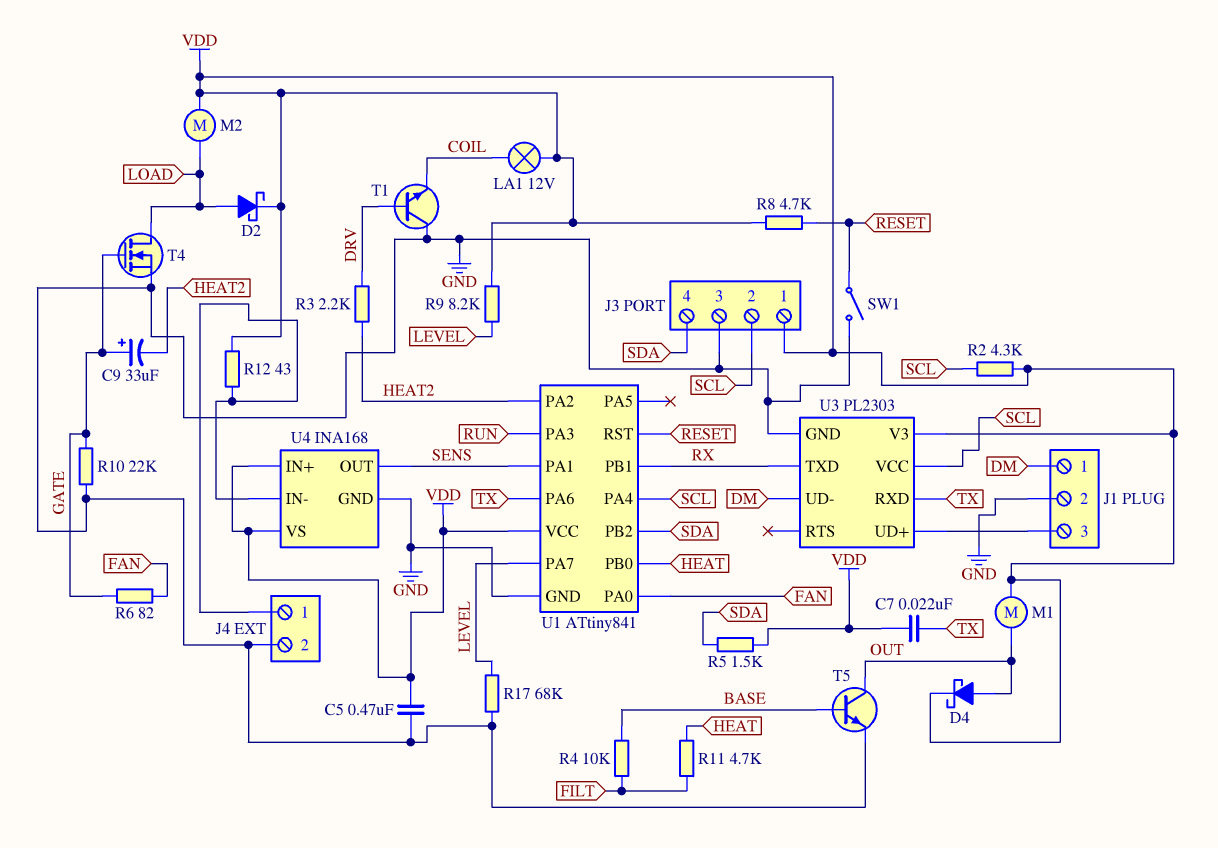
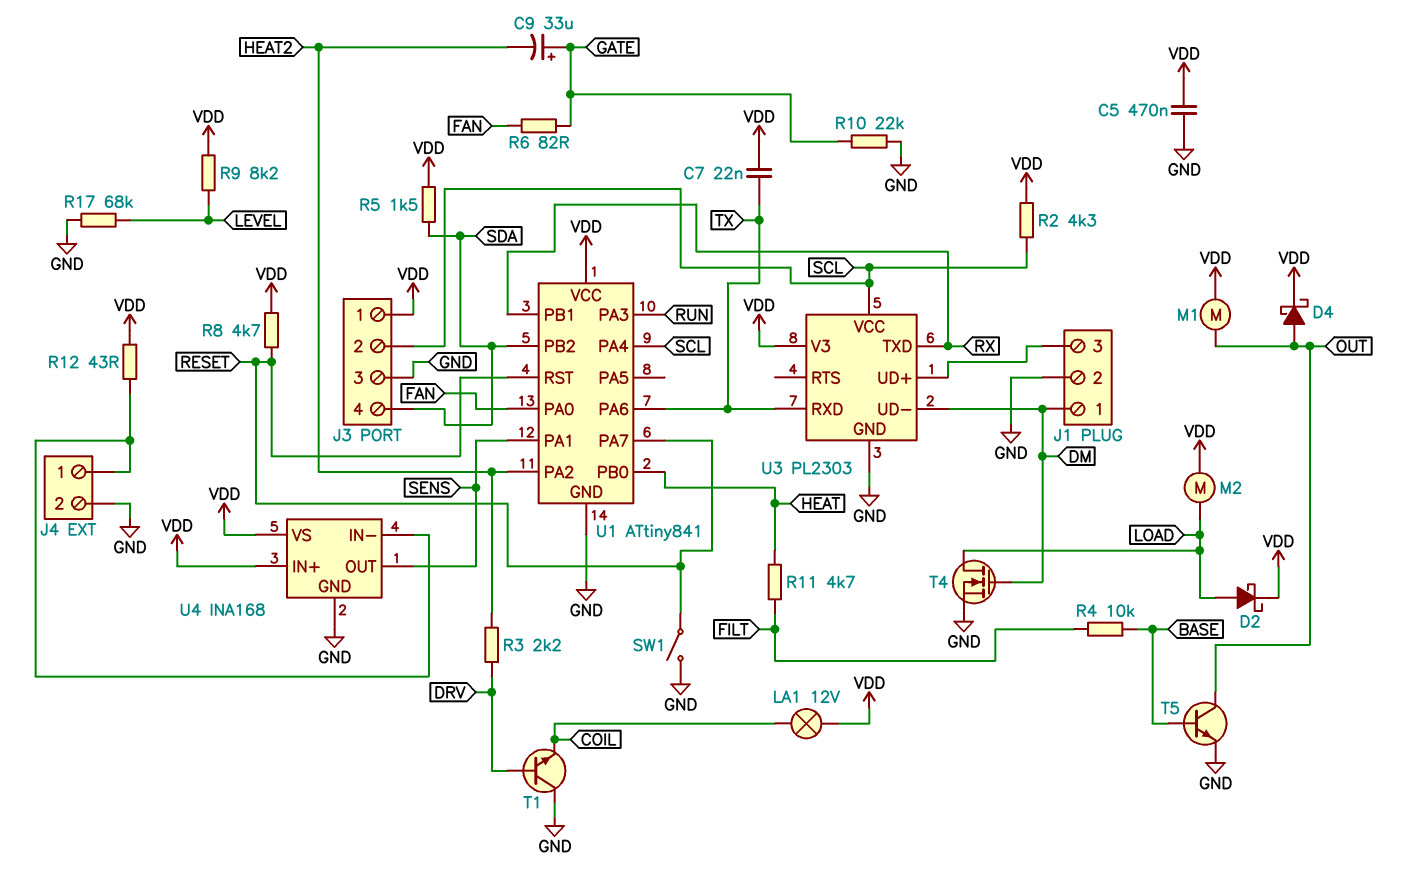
T4: NMOS (G GATE, D LOAD, S GND) -> NMOS (G DM, D LOAD, S GND)
U1 pin PA7: LEVEL -> RESET

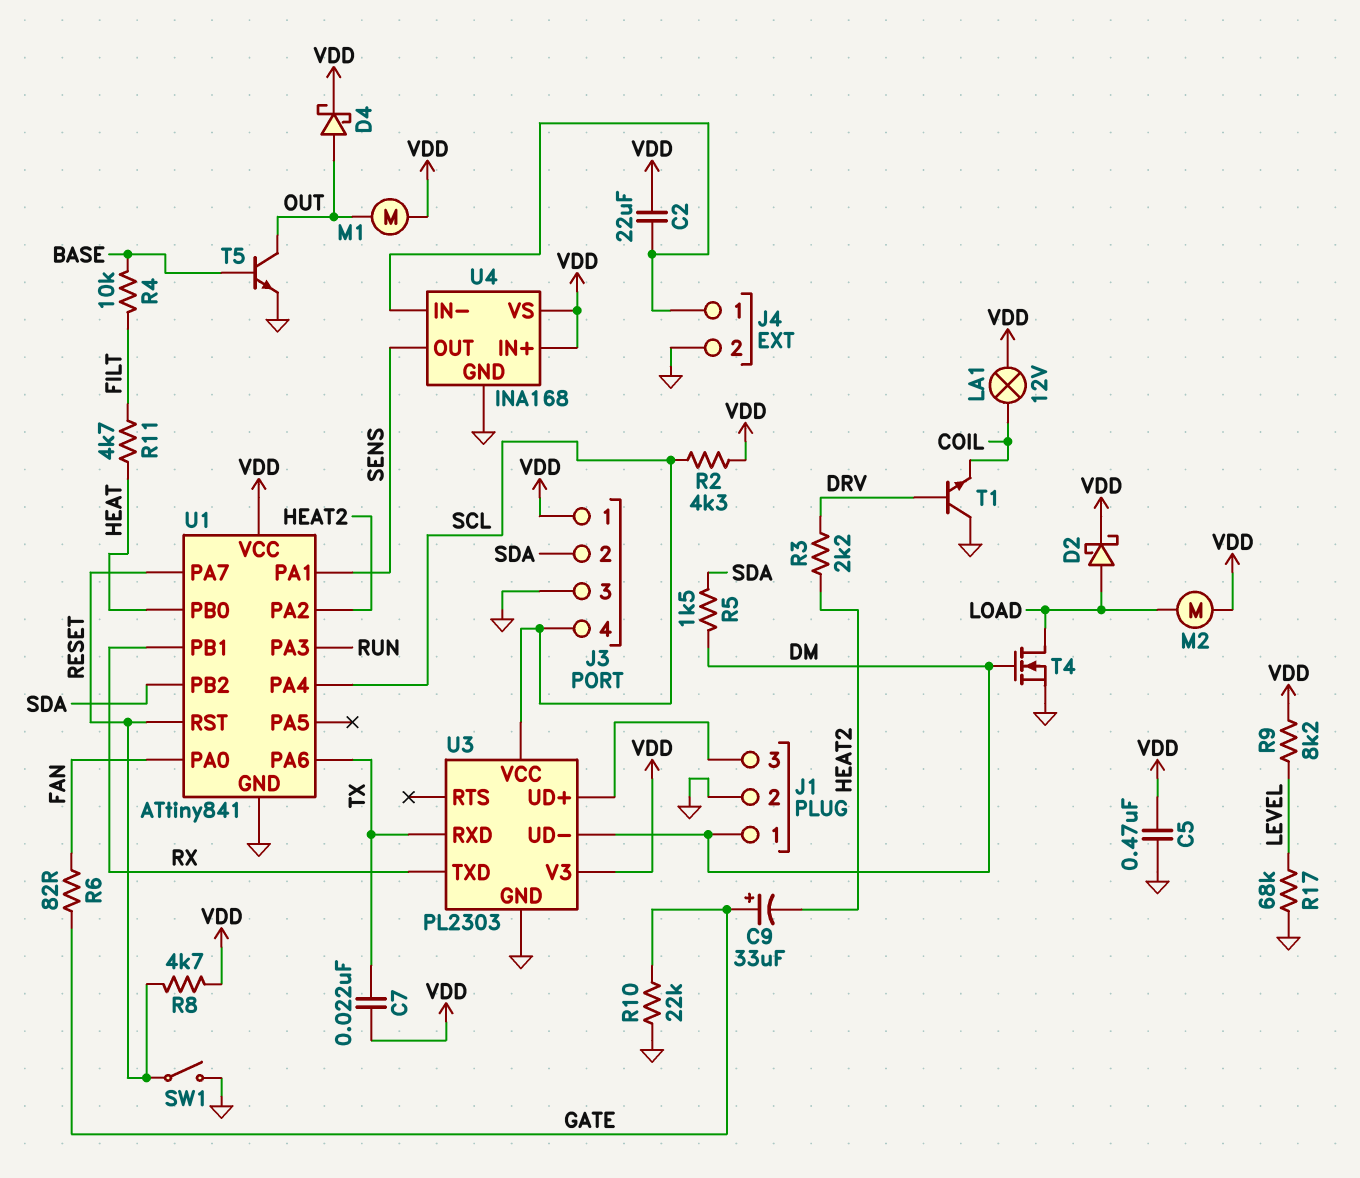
C2: none -> 22uF (J4/1, VDD)
J3 pin 2: SCL -> SDA
J3 pin 4: SDA -> SCL
R5: 1.5k (SDA, VDD) -> 1.5k (DM, SDA)
R12: 43 (J4/1, VDD) -> none

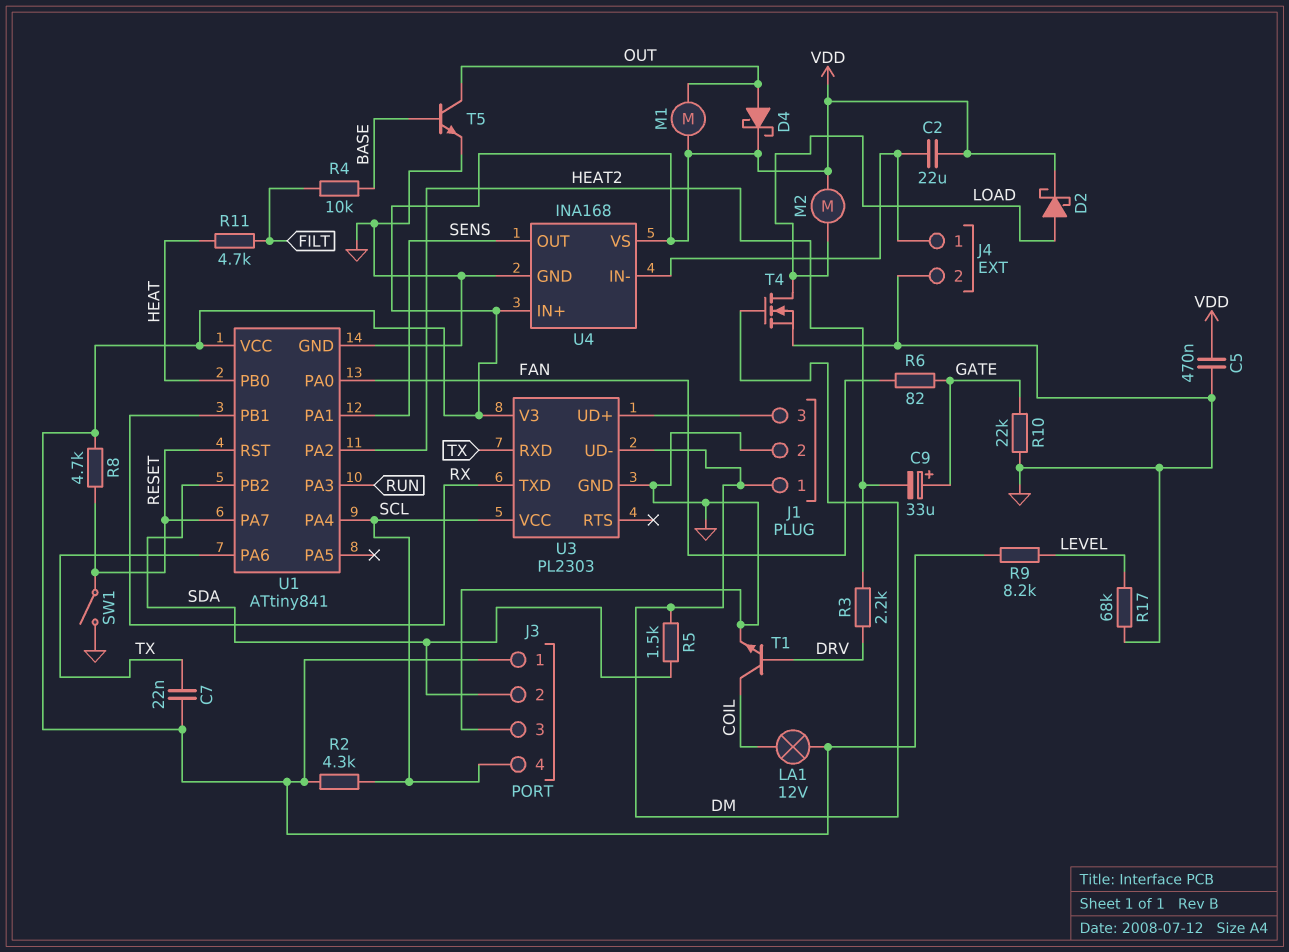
T1: NPN (B DRV, C GND, E COIL) -> NPN (B DRV, C COIL, E GND)

